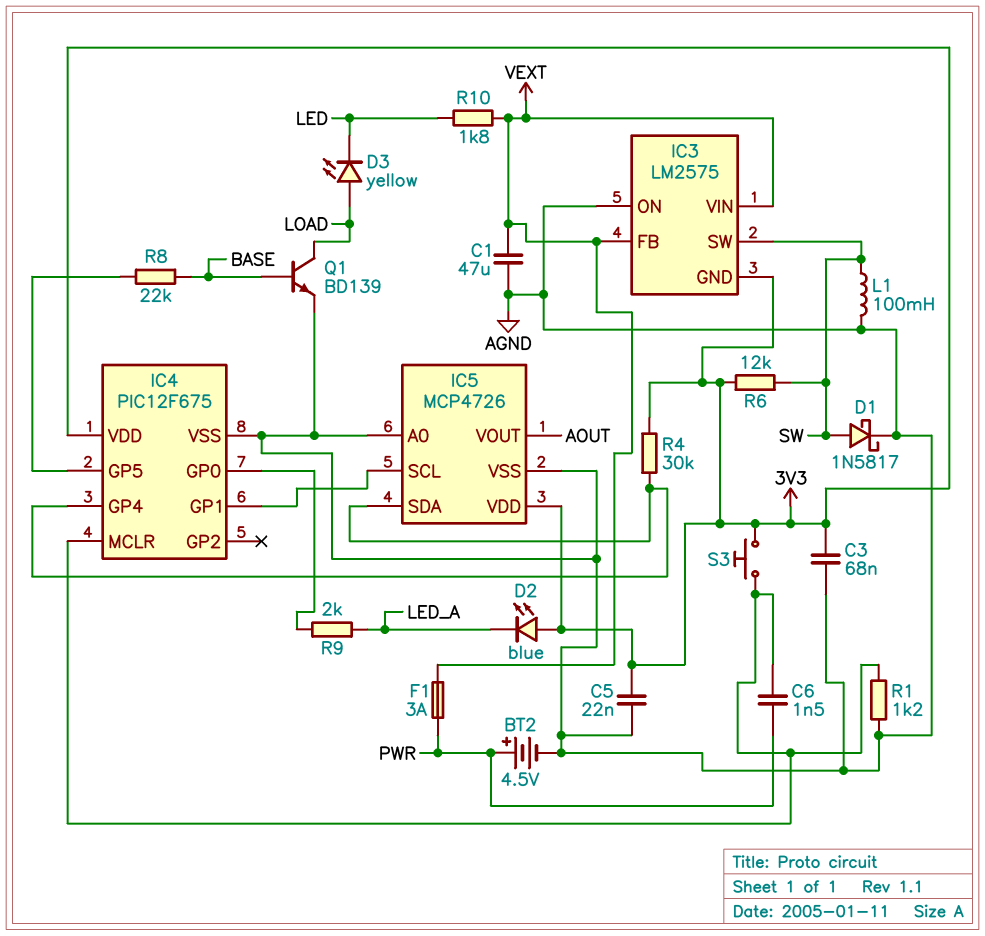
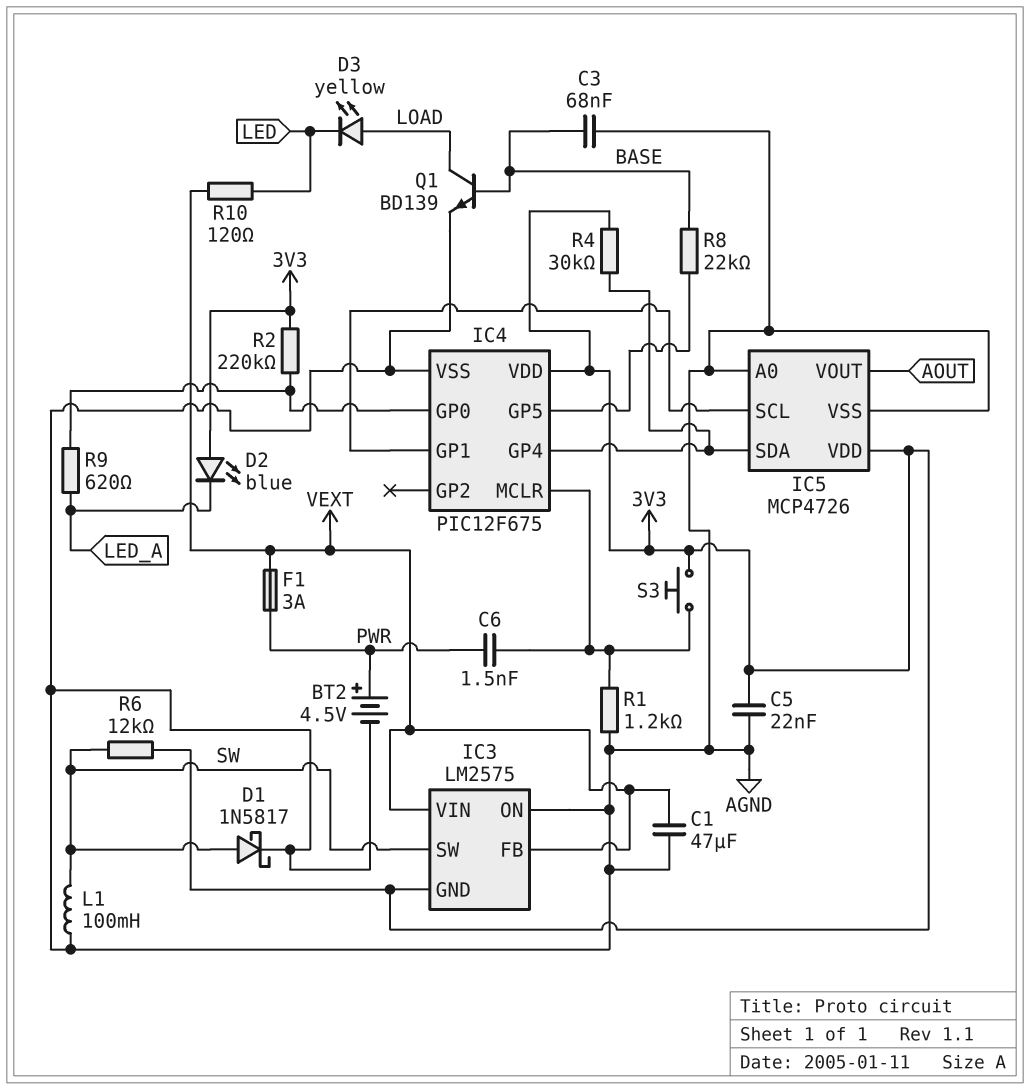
C3: 68nF (3V3, AGND) -> 68nF (AGND, BASE)
R2: none -> 220k (3V3, IC4/GP0)
R9: 2k (IC4/GP0, LED_A) -> 620 (IC4/GP0, LED_A)
R10: 1.8k (LED, VEXT) -> 120 (LED, VEXT)

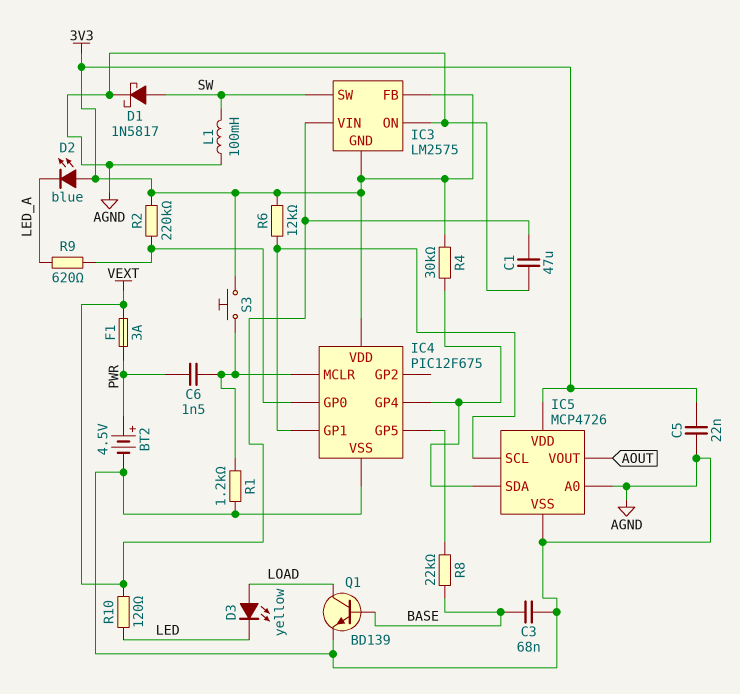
IC3 pin FB: VEXT -> 3V3
R6: 12k (3V3, SW) -> 12k (3V3, IC4/GP1)

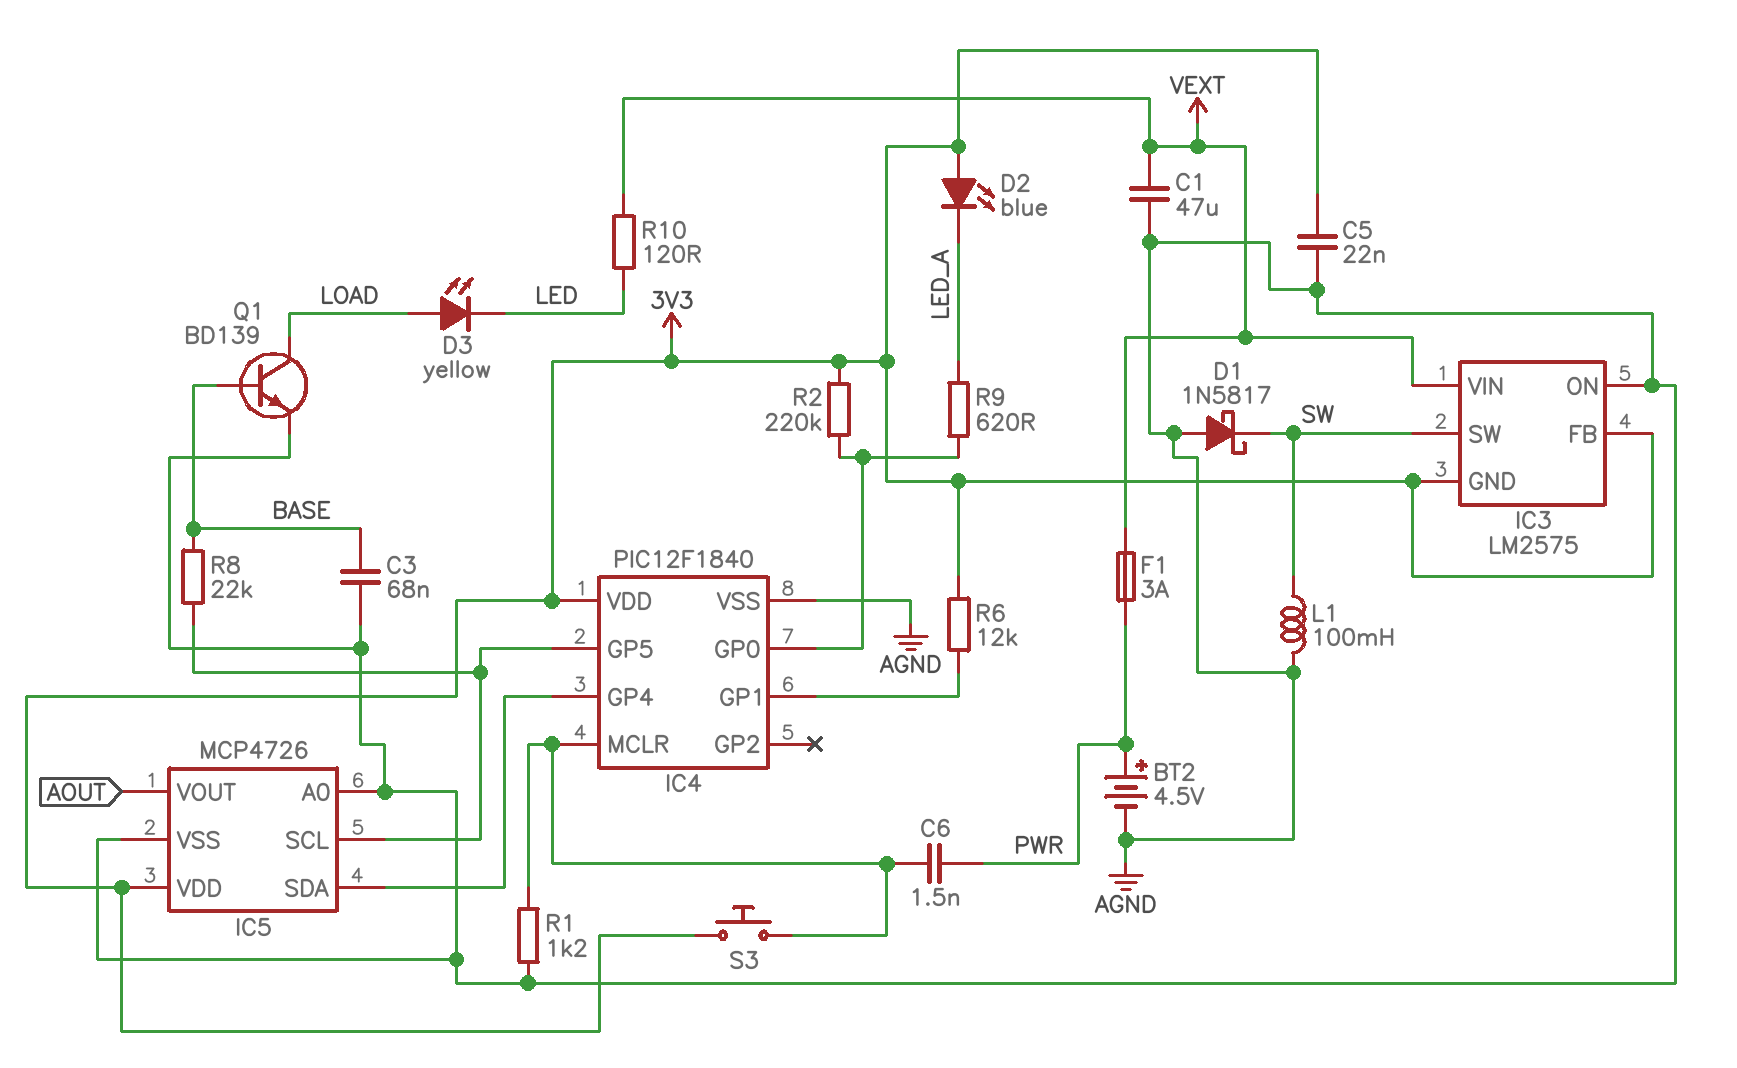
D1: schottky 1N5817 (A SW, K AGND) -> schottky 1N5817 (A AGND, K SW)
IC4: PIC12F675 -> PIC12F1840
IC5 pin SCL: IC4/GP1 -> IC4/GP5
R4: 30k (3V3, IC4/GP4) -> none

